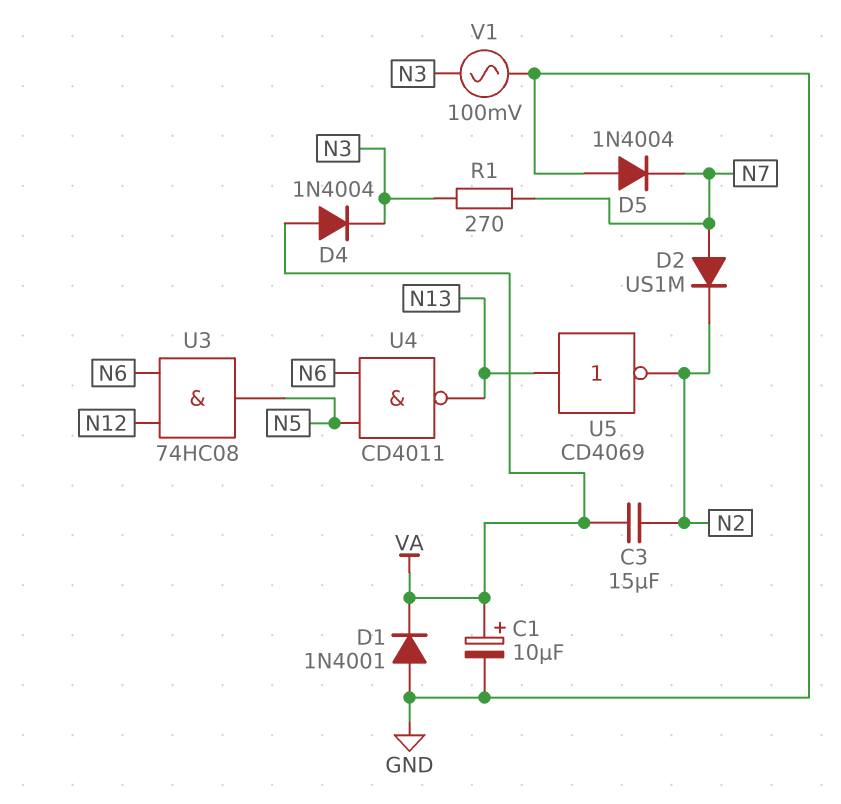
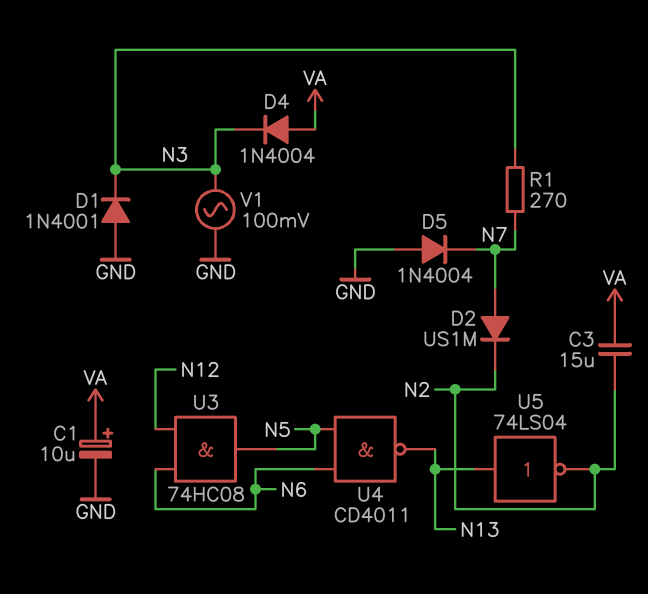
D1: diode 1N4001 (A GND, K VA) -> diode 1N4001 (A GND, K N3)
U5: NOT CD4069 (in N13, out N2) -> NOT 74LS04 (in N13, out N2)

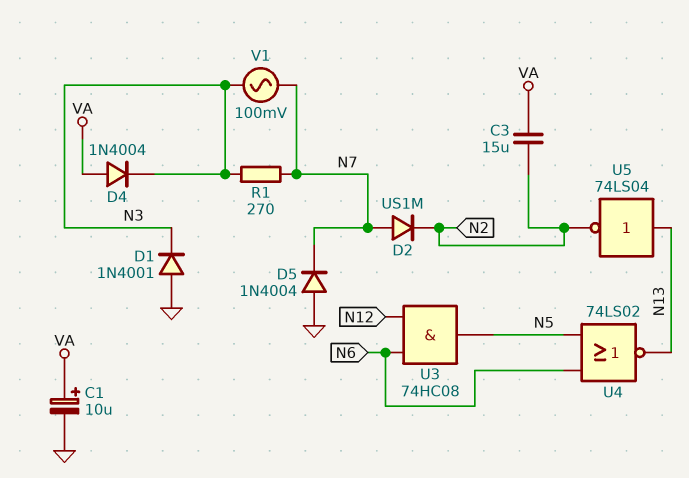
U4: NAND CD4011 (in N5, in N6, out N13) -> NOR 74LS02 (in N5, in N6, out N13)
V1: AC 100mV (GND, N3) -> AC 100mV (N3, N7)

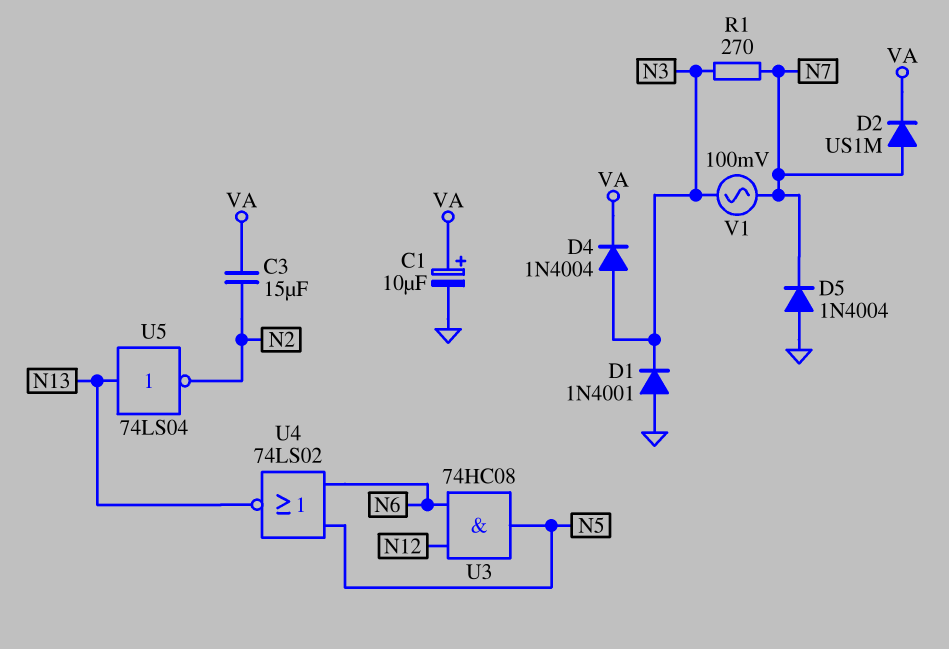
D2: diode US1M (A N7, K N2) -> diode US1M (A N7, K VA)
D4: diode 1N4004 (A VA, K N3) -> diode 1N4004 (A N3, K VA)

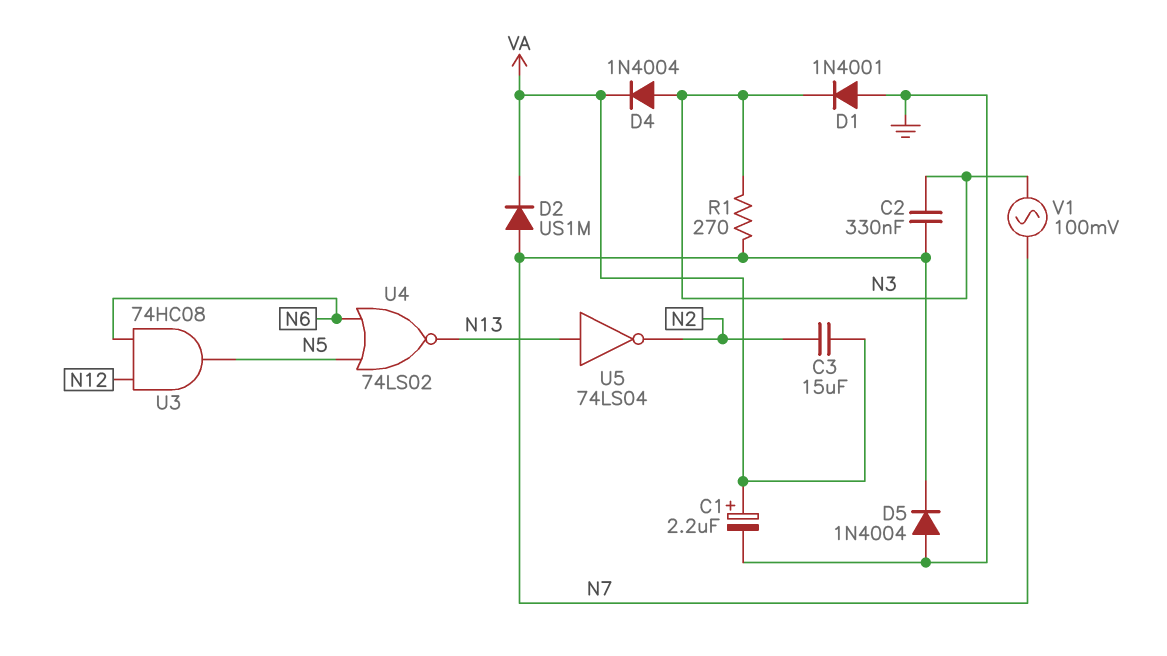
C1: 10uF (plus VA, minus GND) -> 2.2uF (plus VA, minus GND)
C2: none -> 330nF (N3, N7)

